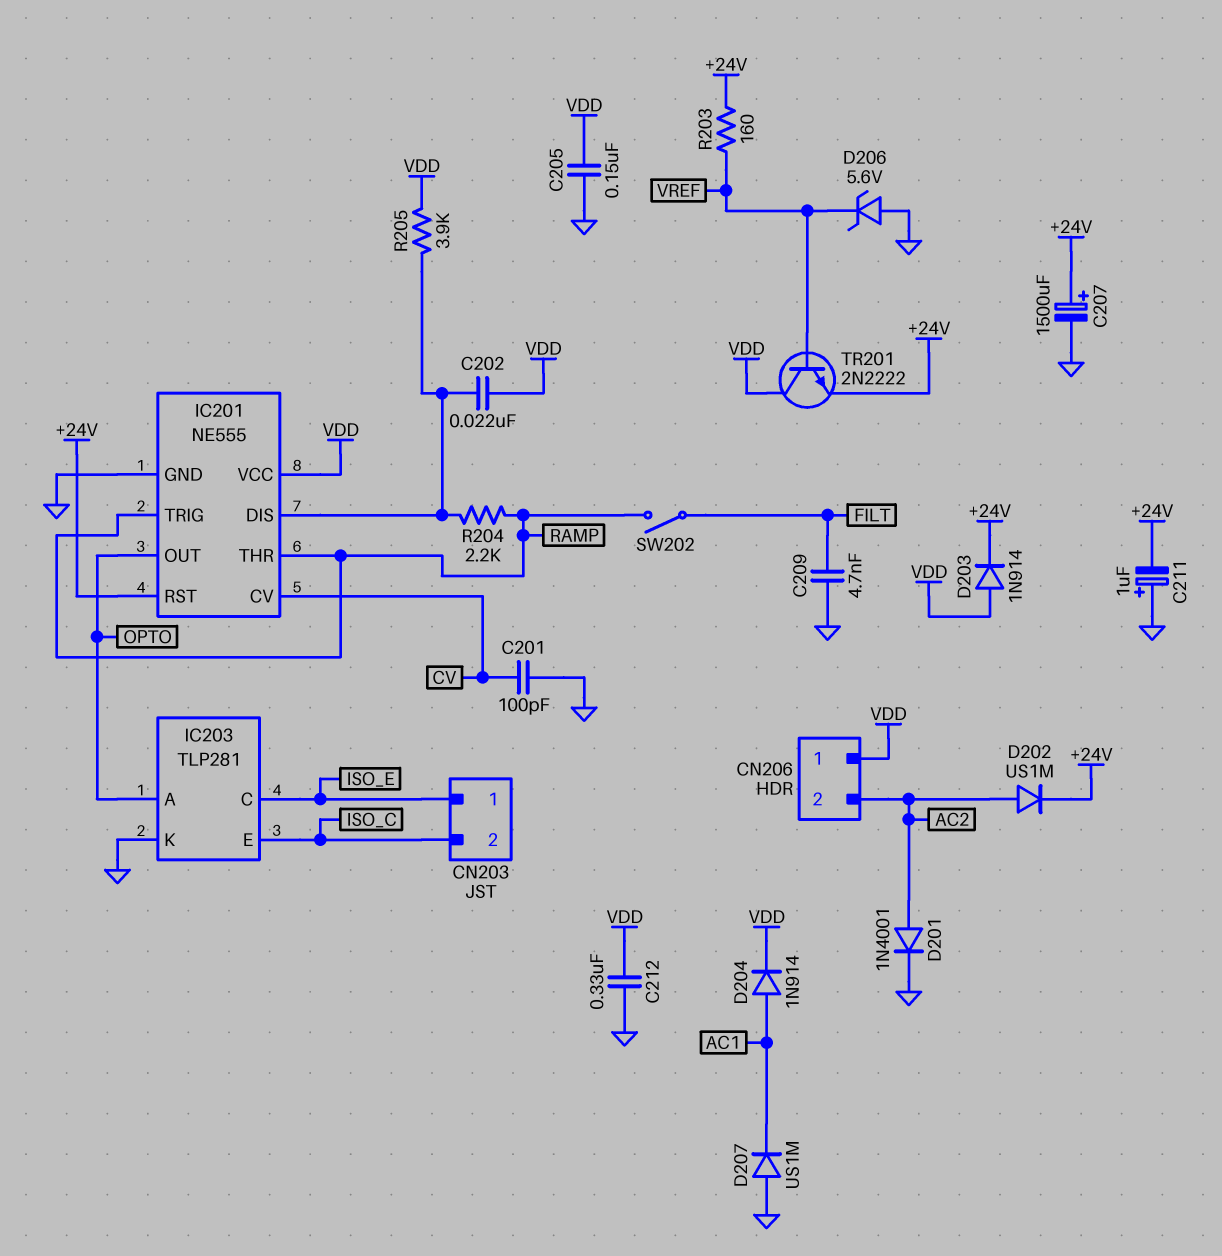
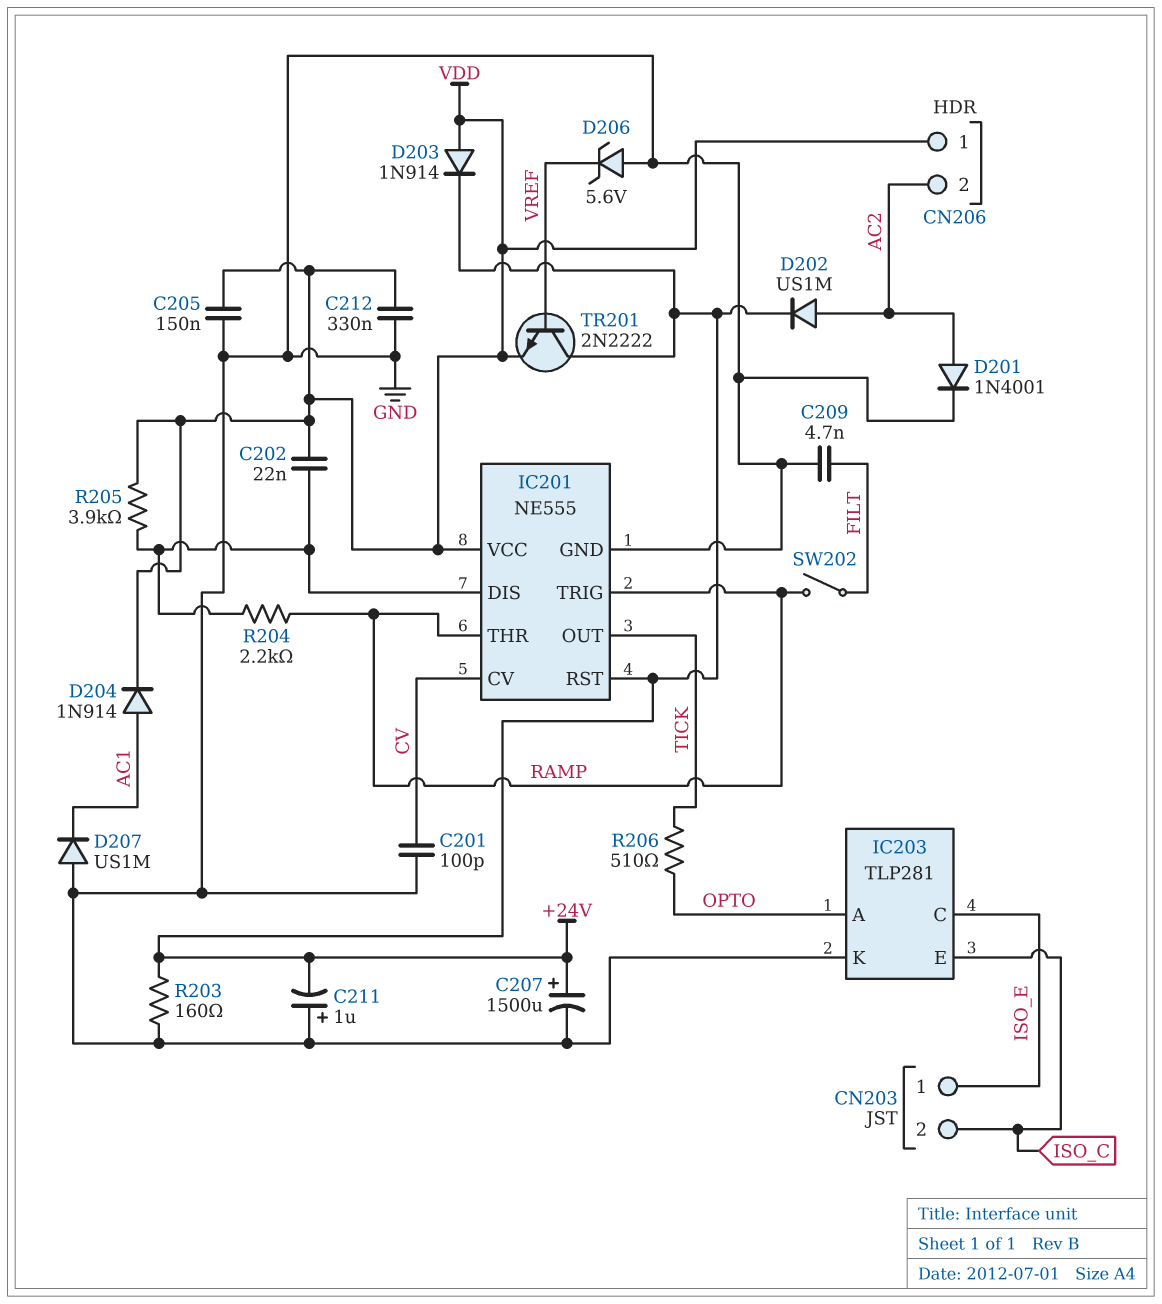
IC201 pin OUT: OPTO -> TICK
R203: 160 (+24V, VREF) -> 160 (+24V, GND)
R206: none -> 510 (OPTO, TICK)
TR201: NPN 2N2222 (B VREF, C VDD, E +24V) -> NPN 2N2222 (B VREF, C +24V, E VDD)

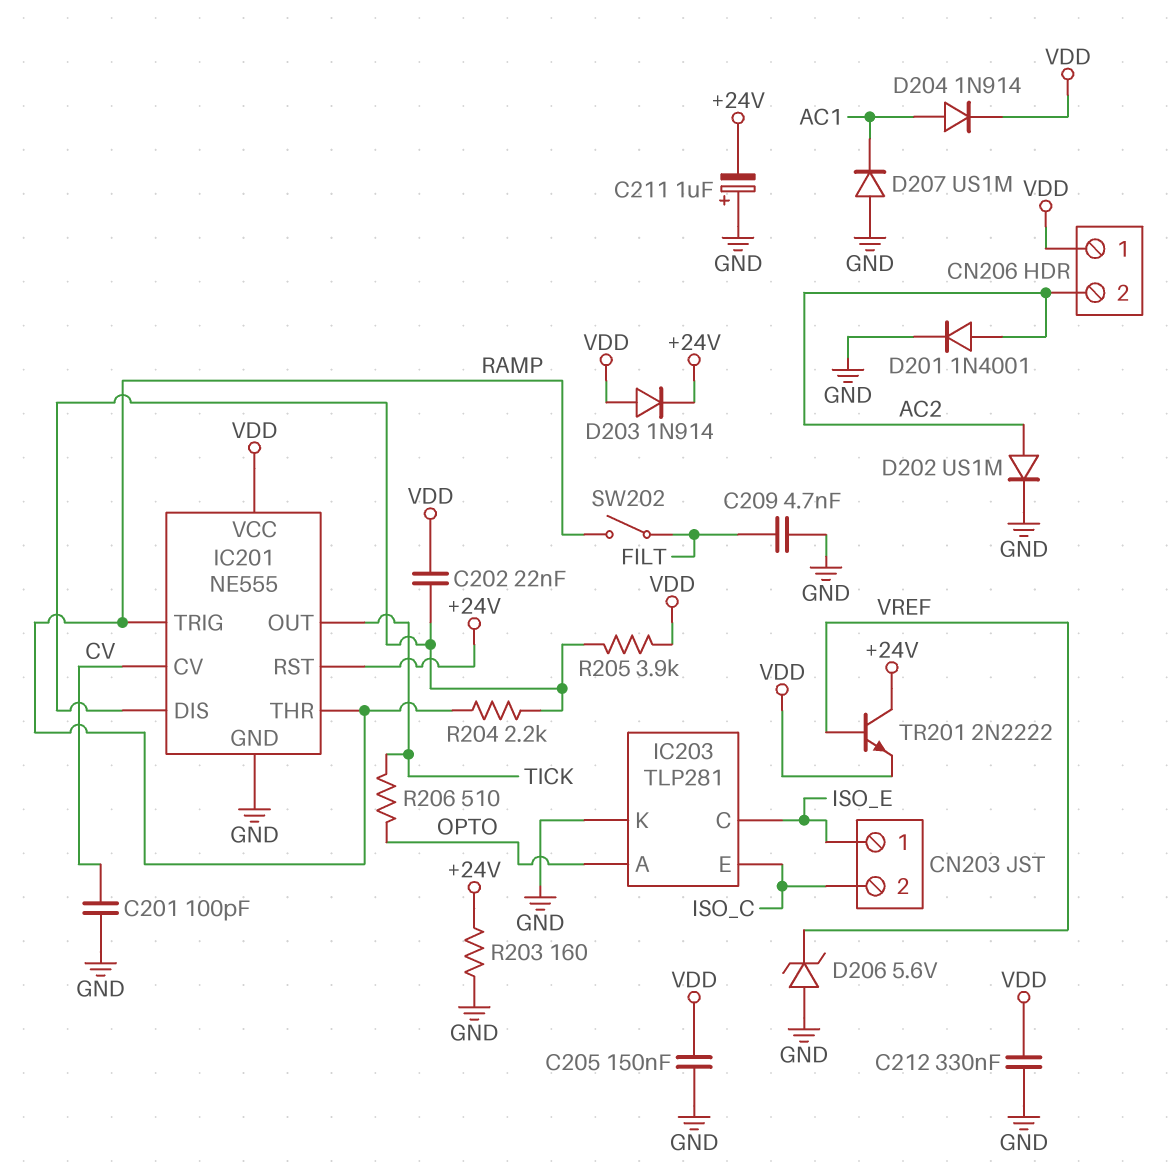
C207: 1500uF (plus +24V, minus GND) -> none
D202: diode US1M (A AC2, K +24V) -> diode US1M (A AC2, K GND)

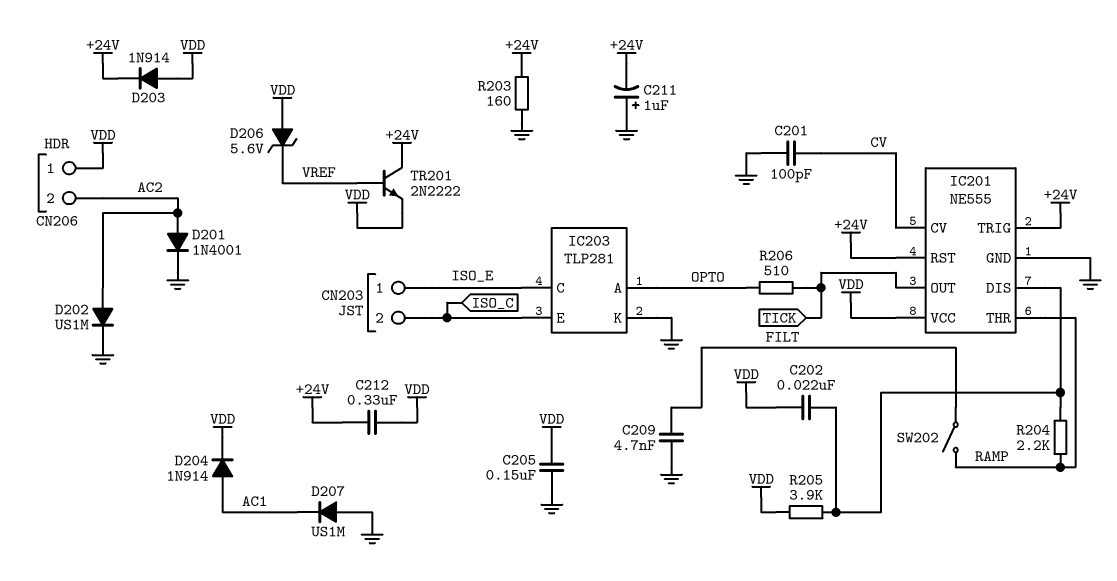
C212: 330nF (GND, VDD) -> 330nF (+24V, VDD)
D206: zener 5.6V (A GND, K VREF) -> zener 5.6V (A VDD, K VREF)
IC201 pin TRIG: RAMP -> +24V

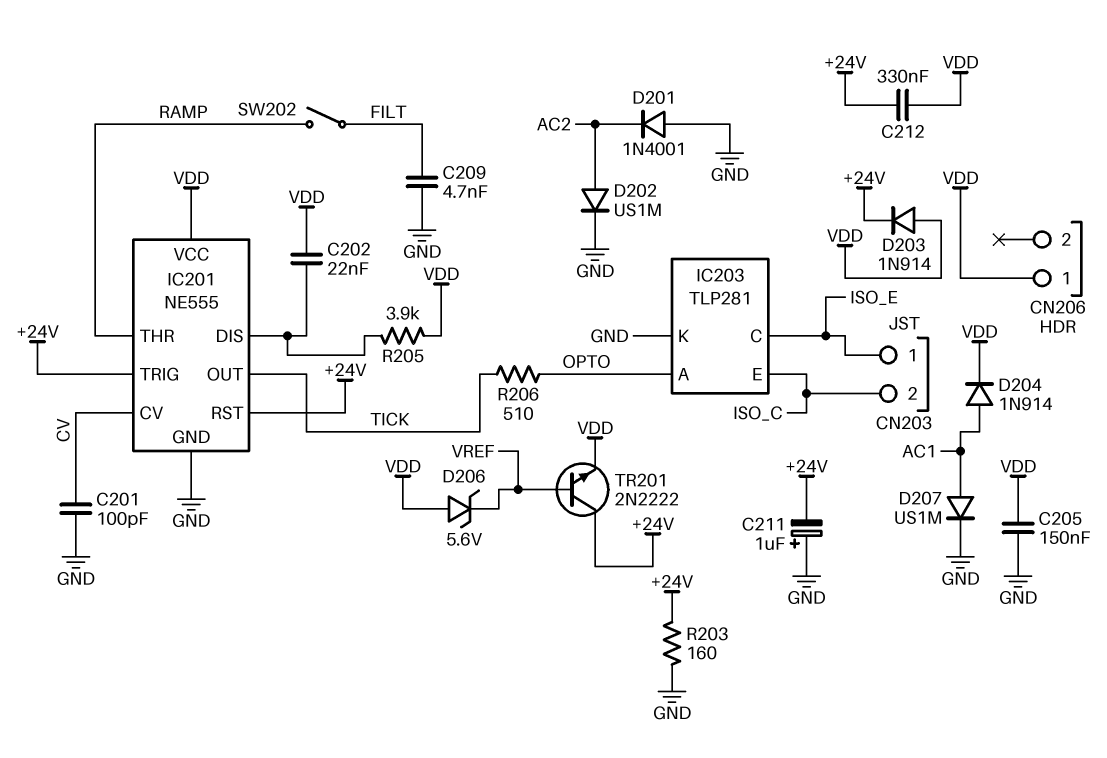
CN206 pin 2: AC2 -> none
D201: diode 1N4001 (A AC2, K GND) -> diode 1N4001 (A GND, K AC2)
D207: diode US1M (A GND, K AC1) -> diode US1M (A AC1, K GND)
R204: 2.2k (IC201/DIS, RAMP) -> none

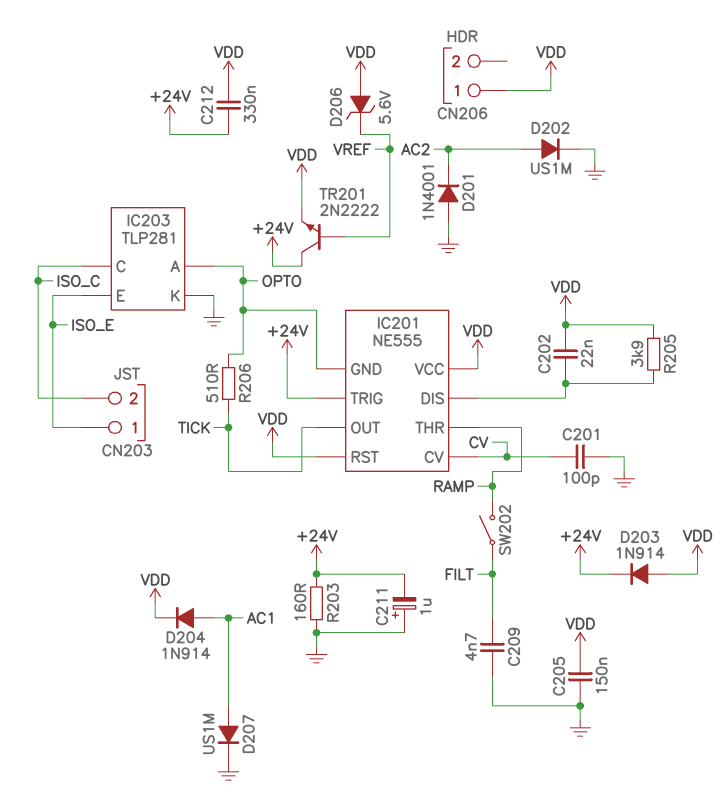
IC201 pin GND: GND -> OPTO
IC201 pin RST: +24V -> VDD
IC203 pin C: ISO_E -> ISO_C
IC203 pin E: ISO_C -> ISO_E

